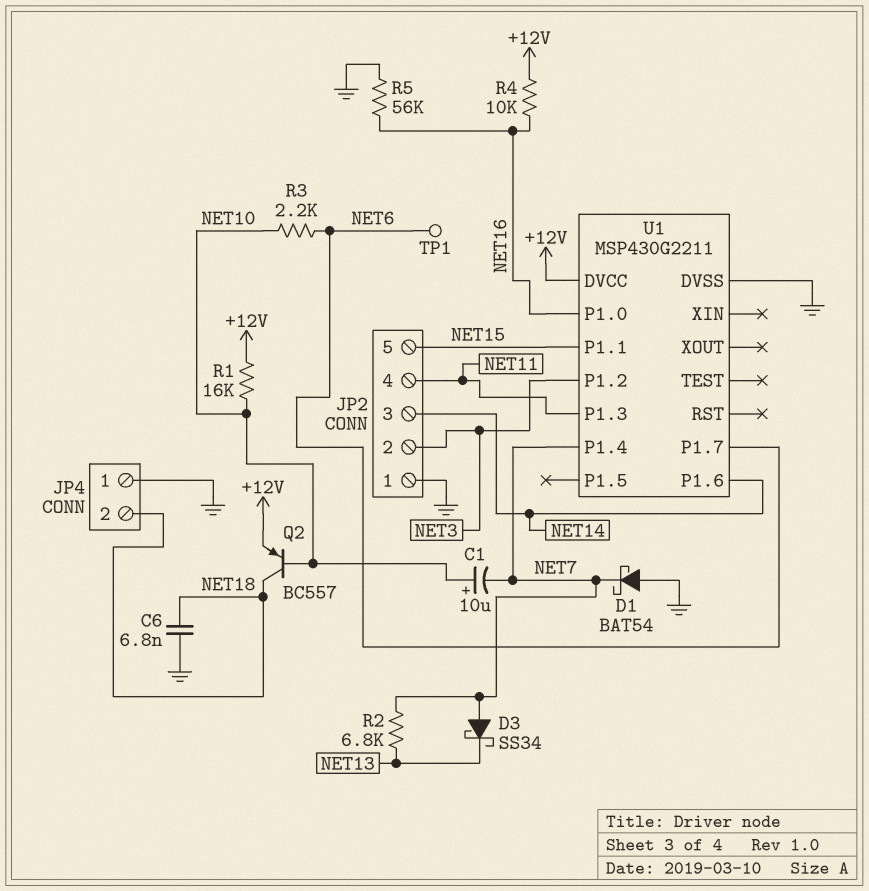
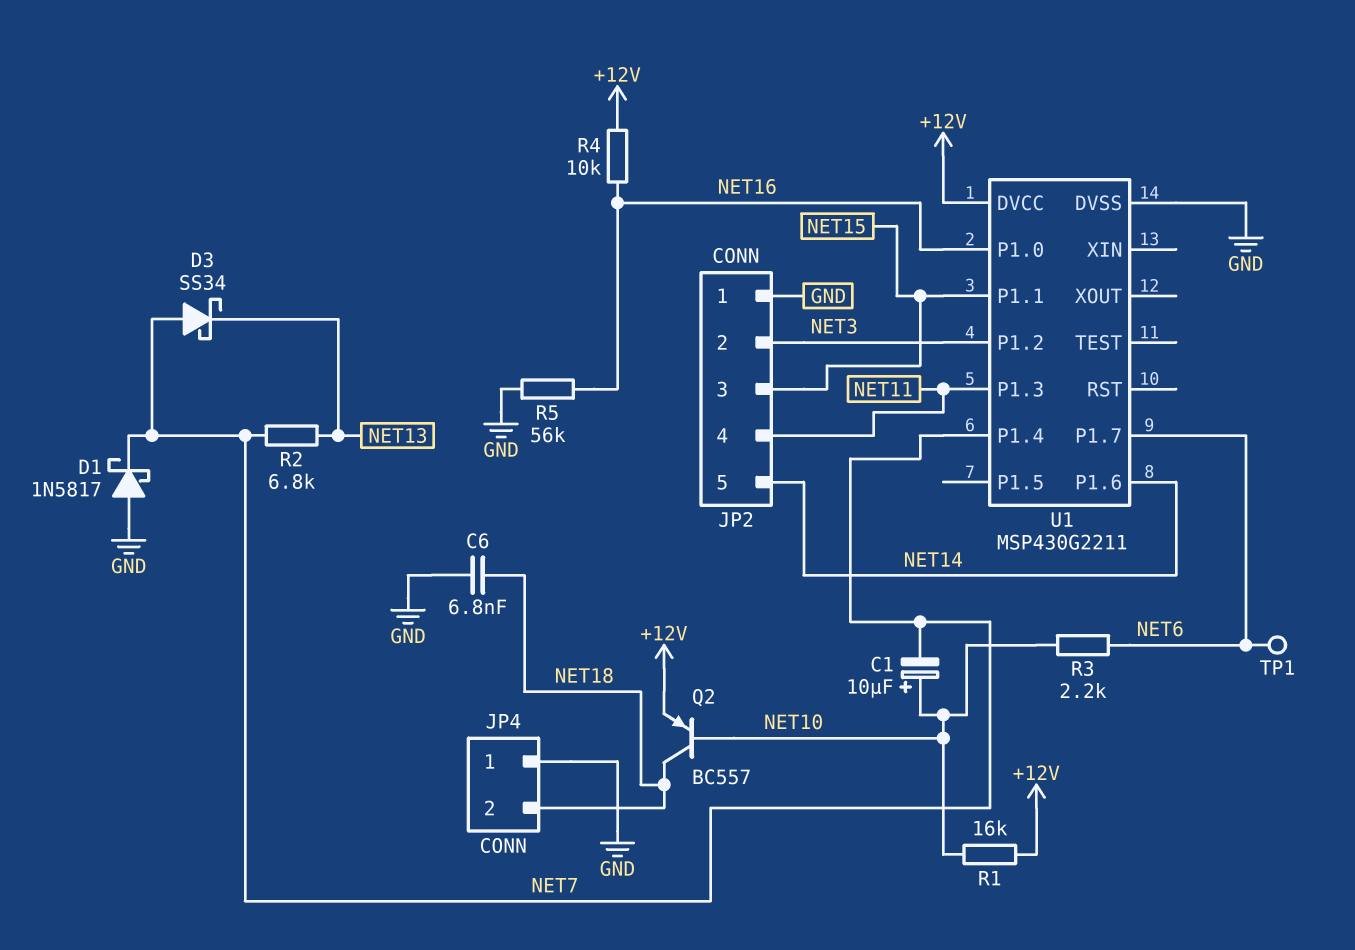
D1: schottky BAT54 (A GND, K NET7) -> schottky 1N5817 (A GND, K NET7)
JP2 pin 3: NET14 -> NET15
JP2 pin 5: NET15 -> NET14

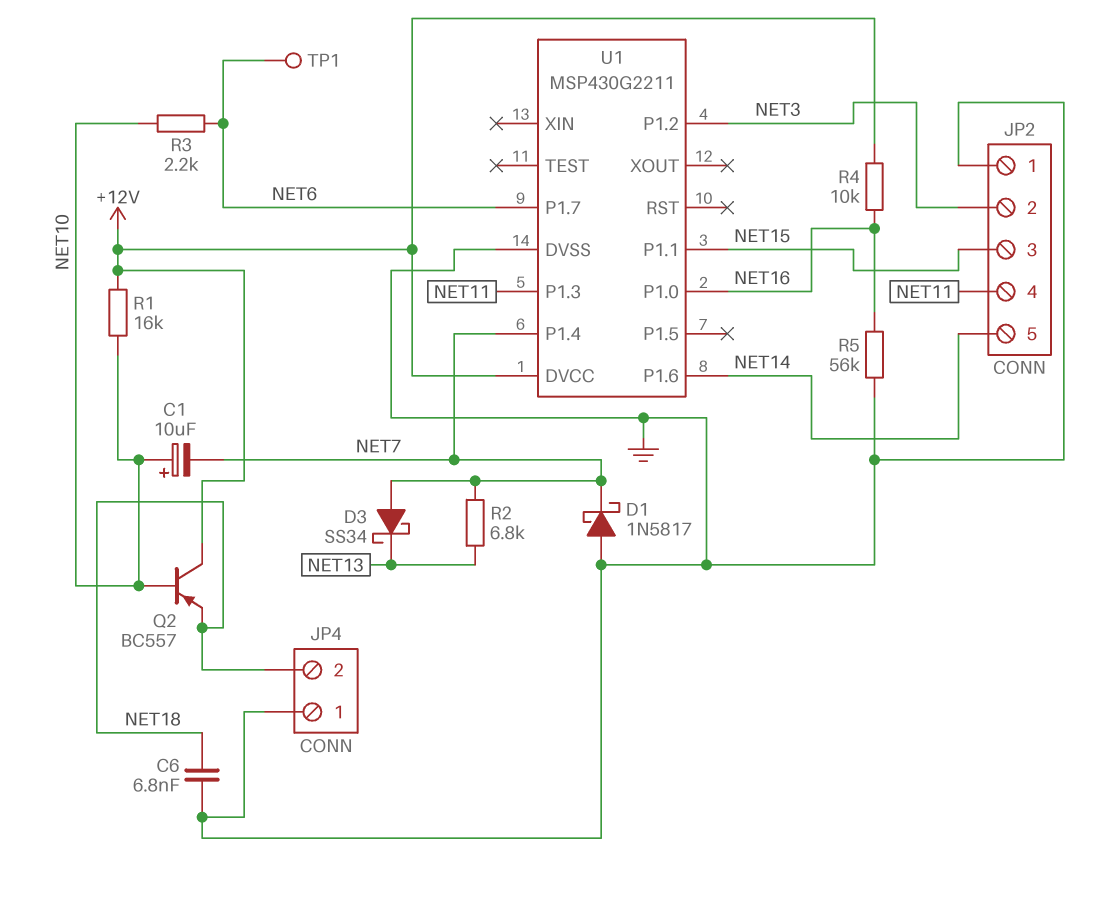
Q2: PNP BC557 (B NET10, C NET18, E +12V) -> PNP BC557 (B NET10, C +12V, E NET18)

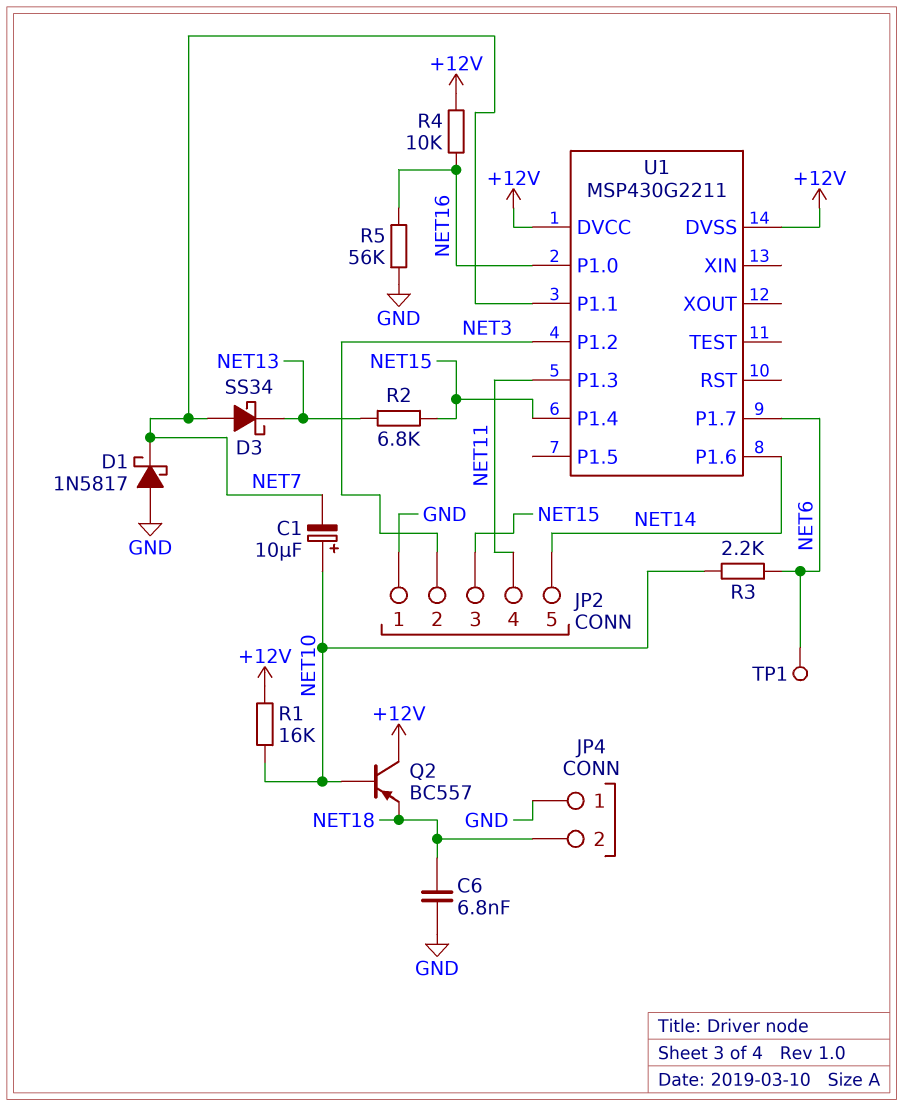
R2: 6.8k (NET7, NET13) -> 6.8k (NET13, NET15)
U1 pin DVSS: GND -> +12V
U1 pin P1.1: NET15 -> NET7
U1 pin P1.4: NET7 -> NET15

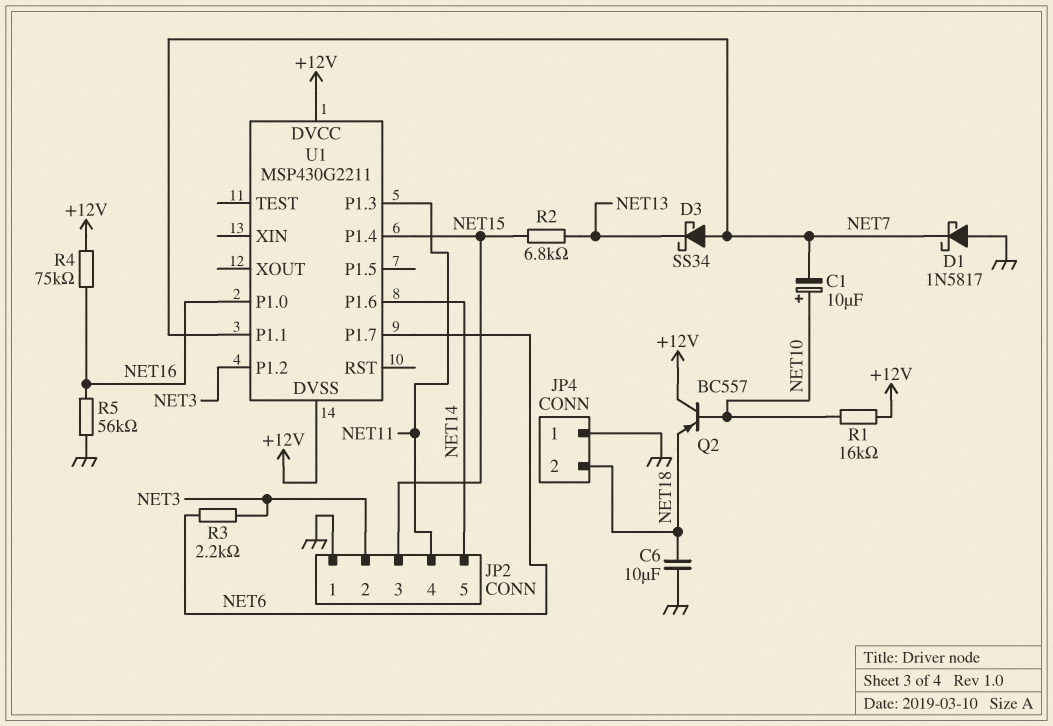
C6: 6.8nF (GND, NET18) -> 10uF (GND, NET18)
R3: 2.2k (NET6, NET10) -> 2.2k (NET3, NET6)
R4: 10k (+12V, NET16) -> 75k (+12V, NET16)
TP1: test point (NET6) -> none

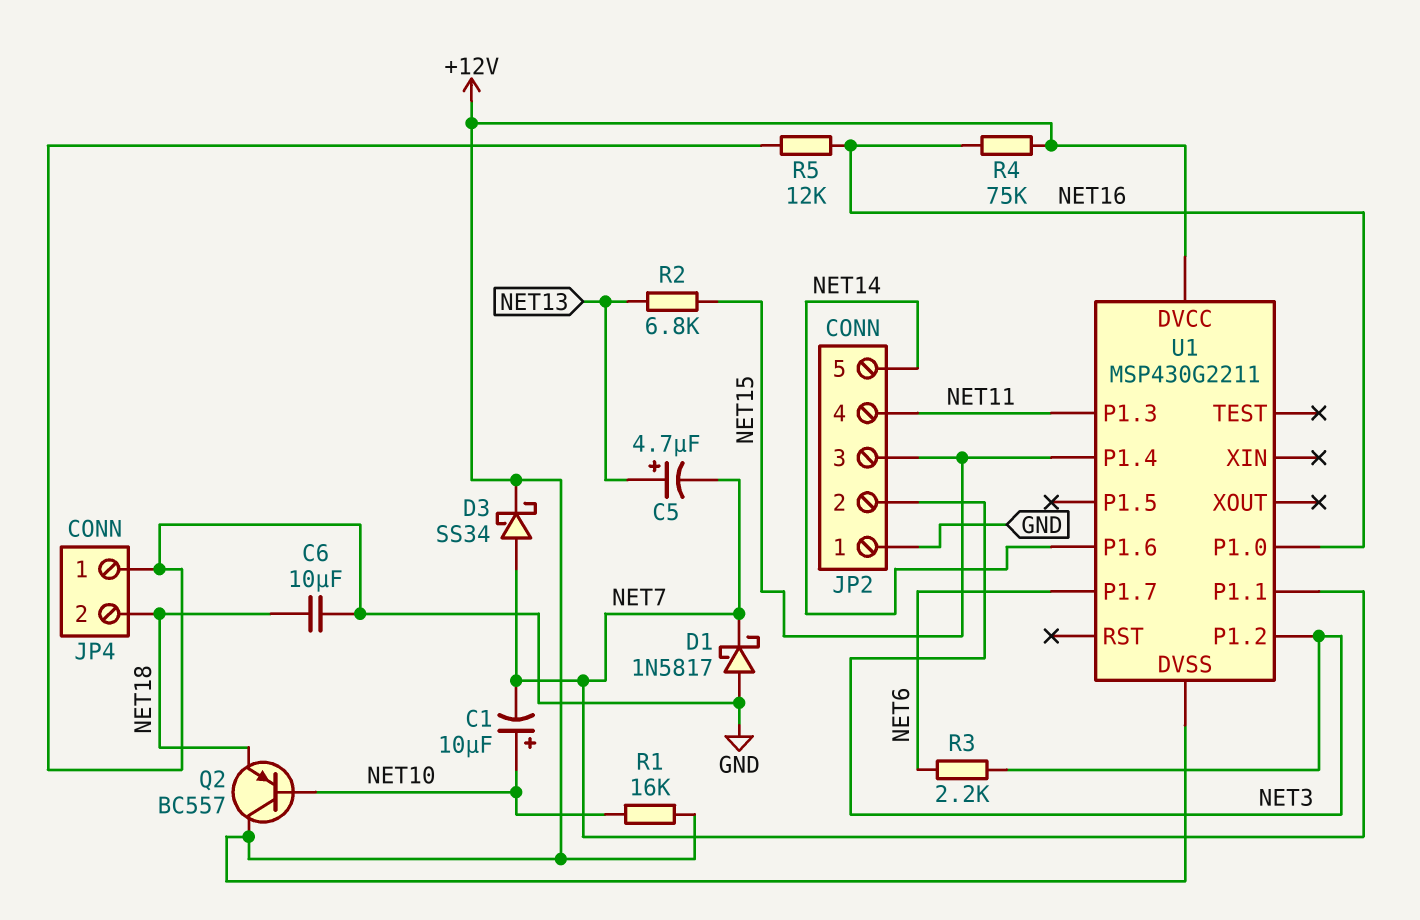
C5: none -> 4.7uF (plus NET13, minus NET7)
D3: schottky SS34 (A NET7, K NET13) -> schottky SS34 (A NET7, K +12V)
R5: 56k (GND, NET16) -> 12k (GND, NET16)

